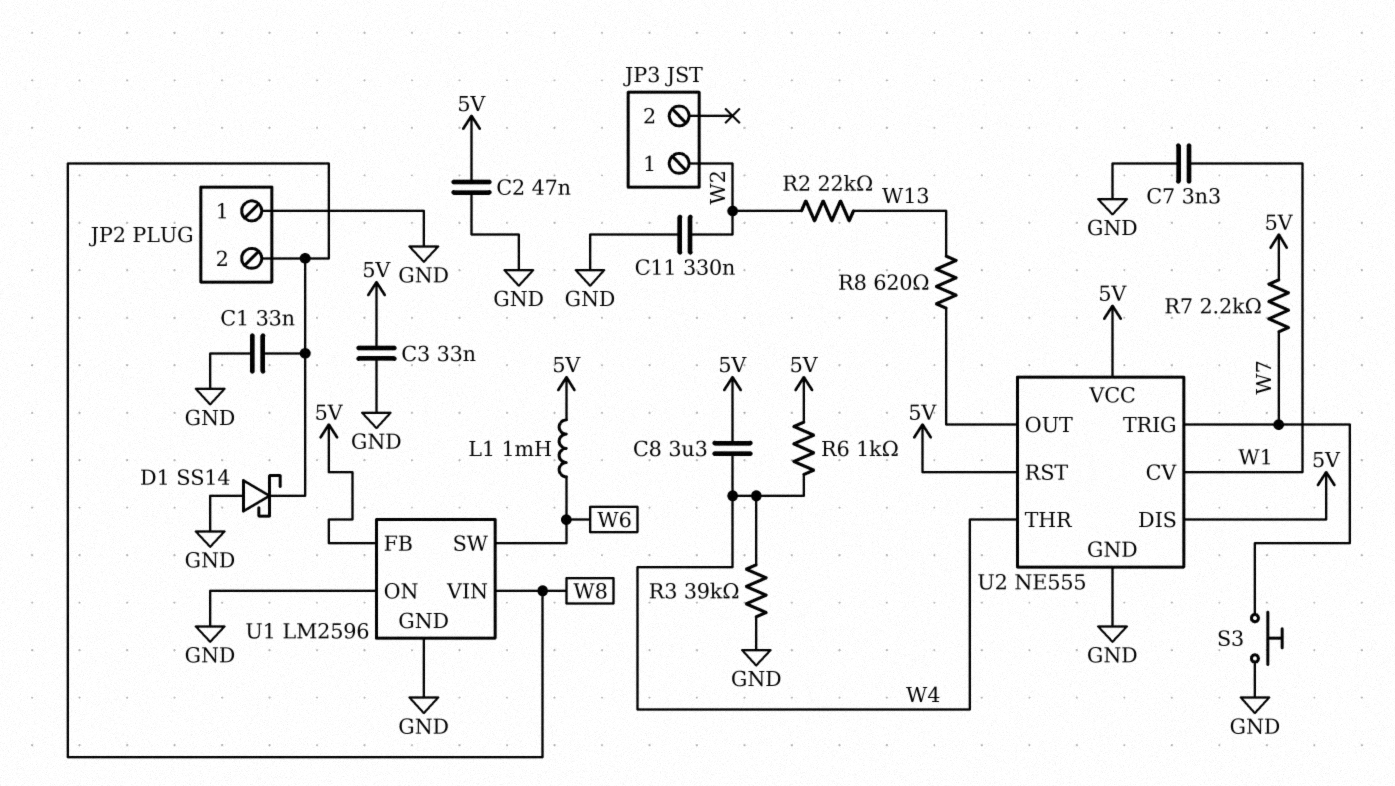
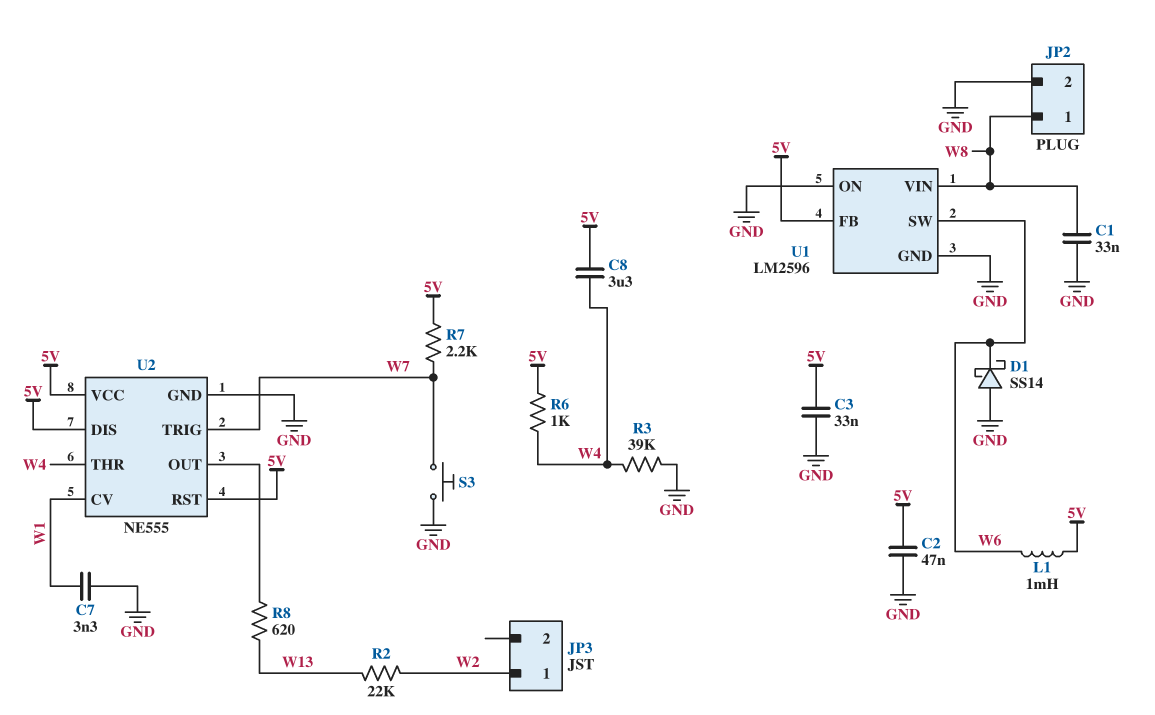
C11: 330nF (GND, W2) -> none
D1: schottky SS14 (A GND, K W8) -> schottky SS14 (A GND, K W6)
JP2 pin 1: GND -> W8
JP2 pin 2: W8 -> GND

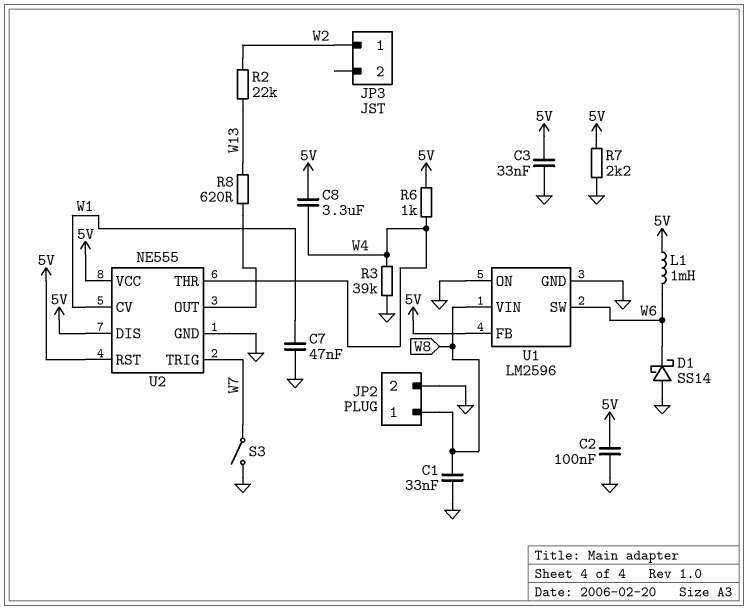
C2: 47nF (5V, GND) -> 100nF (5V, GND)
C7: 3.3nF (GND, W1) -> 47nF (GND, W1)
R7: 2.2k (5V, W7) -> 2.2k (5V, GND)
S3: button (GND, W7) -> switch (GND, W7)

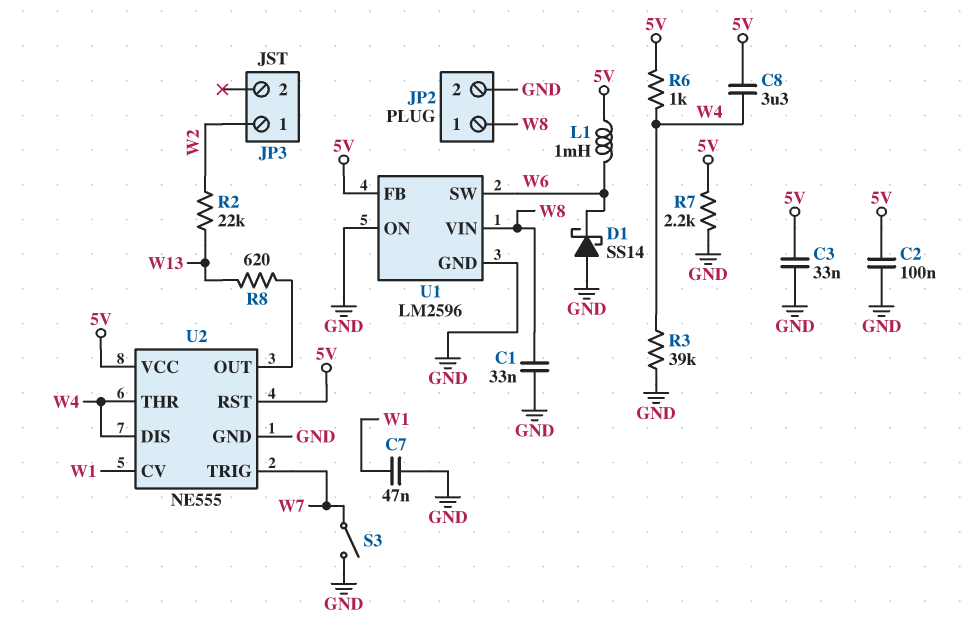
U2 pin DIS: 5V -> W4

